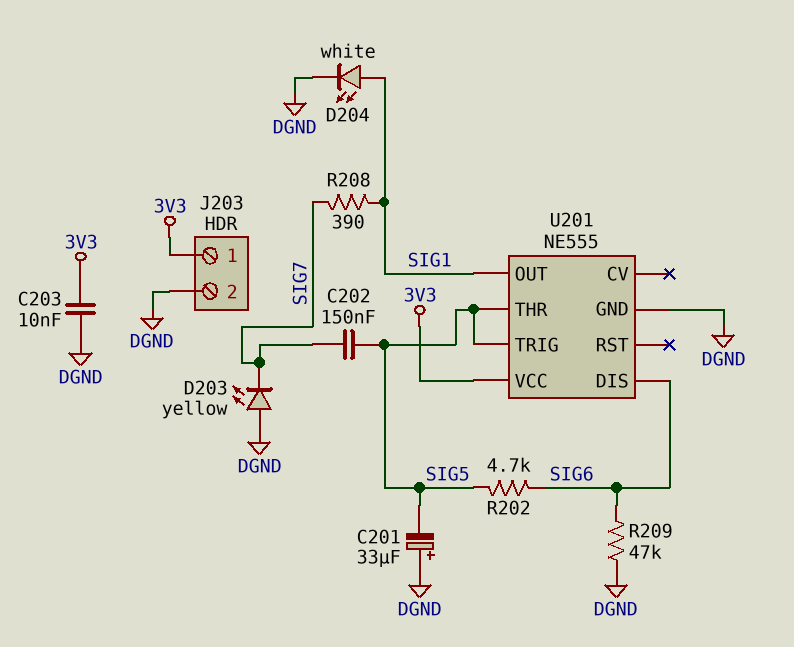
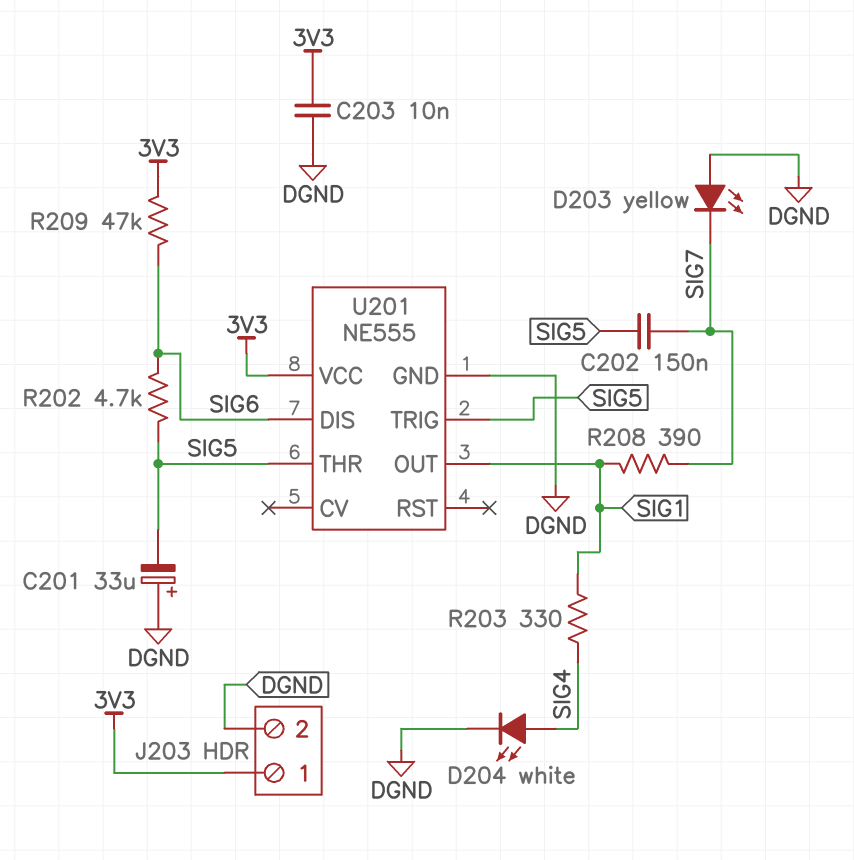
D204: LED white (A SIG1, K DGND) -> LED white (A SIG4, K DGND)
R203: none -> 330 (SIG1, SIG4)
R209: 47k (DGND, SIG6) -> 47k (3V3, SIG6)

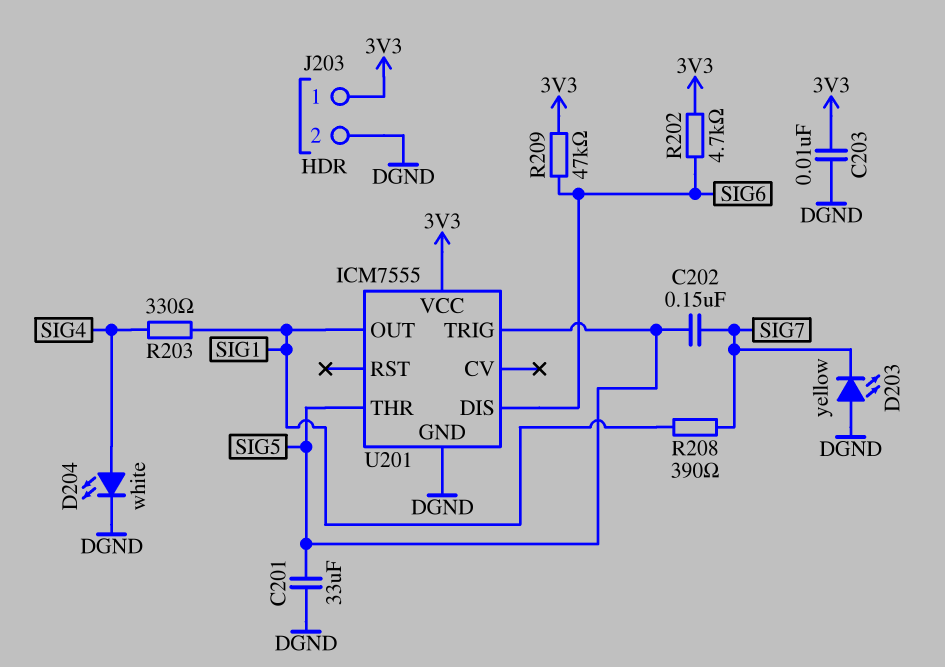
C201: 33uF (plus DGND, minus SIG5) -> 33uF (DGND, SIG5)
R202: 4.7k (SIG5, SIG6) -> 4.7k (3V3, SIG6)
U201: NE555 -> ICM7555

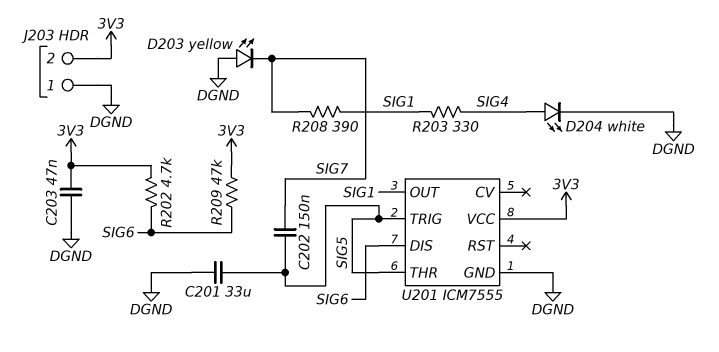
C203: 10nF (3V3, DGND) -> 47nF (3V3, DGND)
J203 pin 1: 3V3 -> DGND
J203 pin 2: DGND -> 3V3

